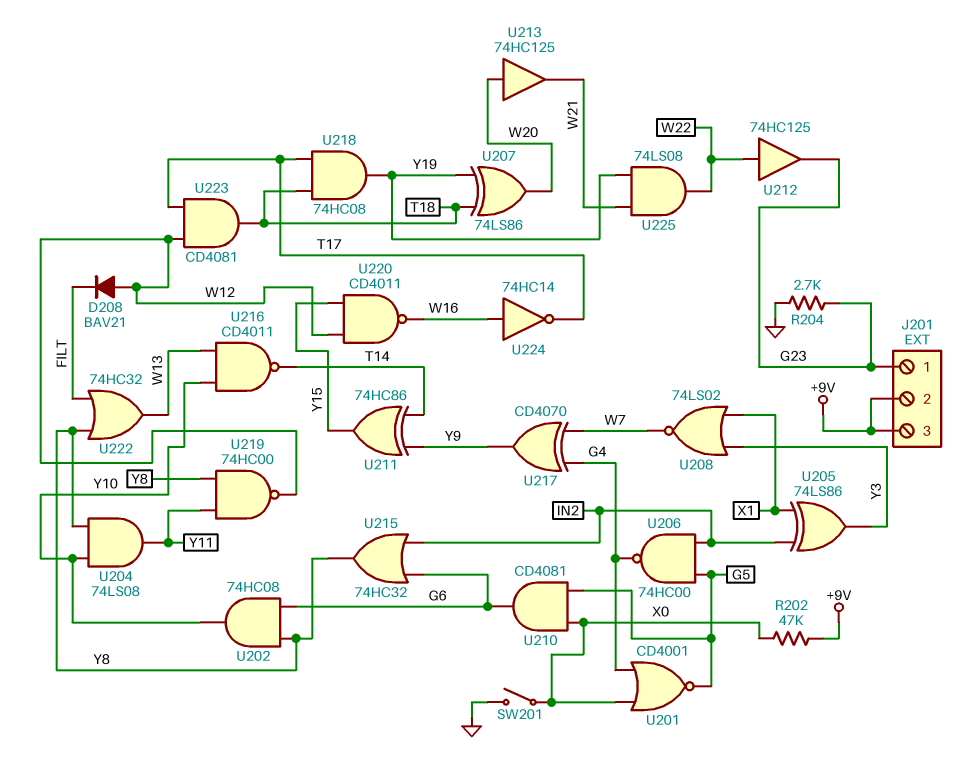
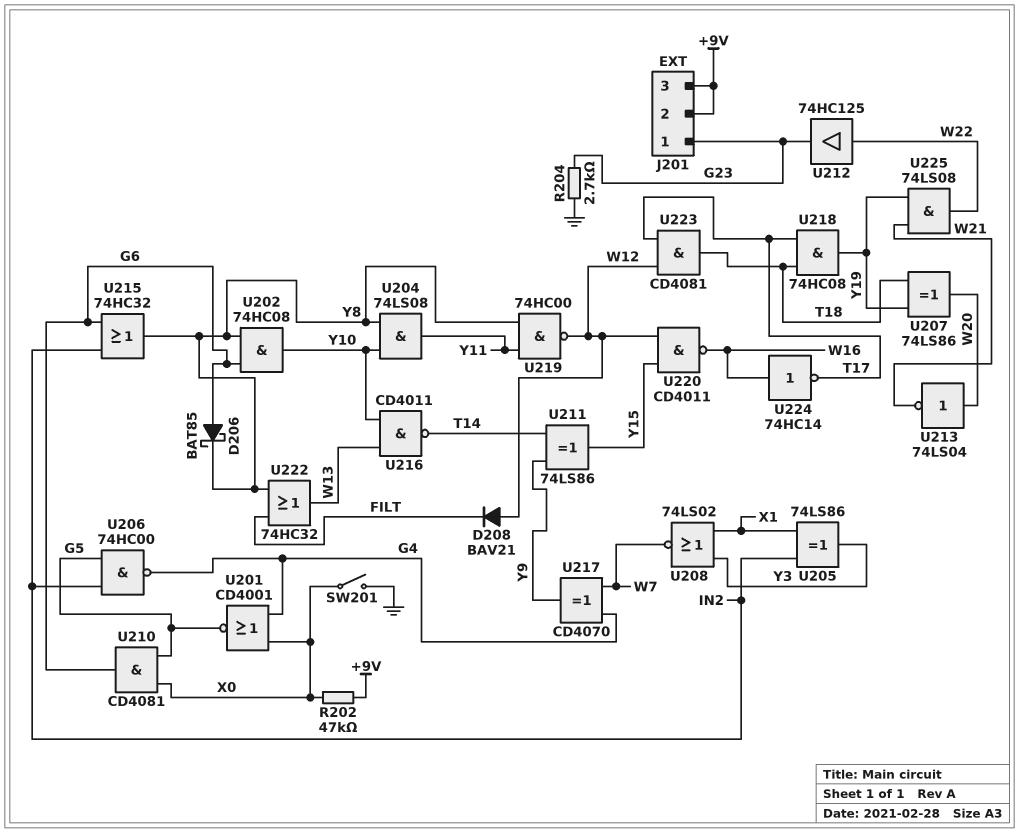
D206: none -> schottky BAT85 (A G6, K Y8)
U211: XOR 74HC86 (in T14, in Y9, out Y15) -> XOR 74LS86 (in T14, in Y9, out Y15)
U213: buffer 74HC125 (in W20, out W21) -> NOT 74LS04 (in W20, out W21)

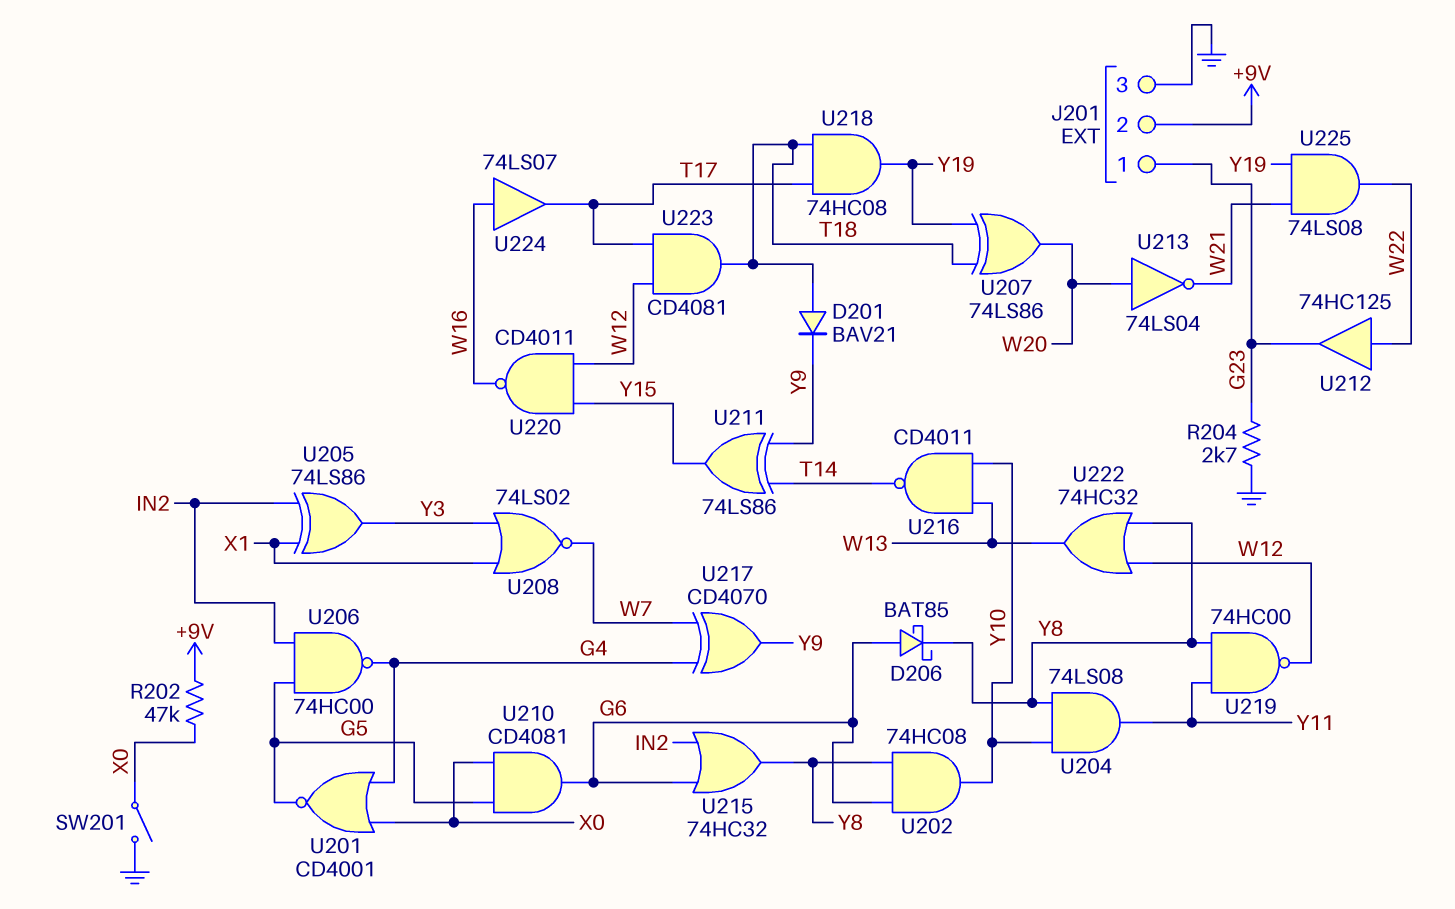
D201: none -> diode BAV21 (A T18, K Y9)
D208: diode BAV21 (A W12, K FILT) -> none
J201 pin 3: +9V -> GND
U222: OR 74HC32 (in FILT, in Y8, out W13) -> OR 74HC32 (in W12, in Y8, out W13)
U224: NOT 74HC14 (in W16, out T17) -> buffer 74LS07 (in W16, out T17)

